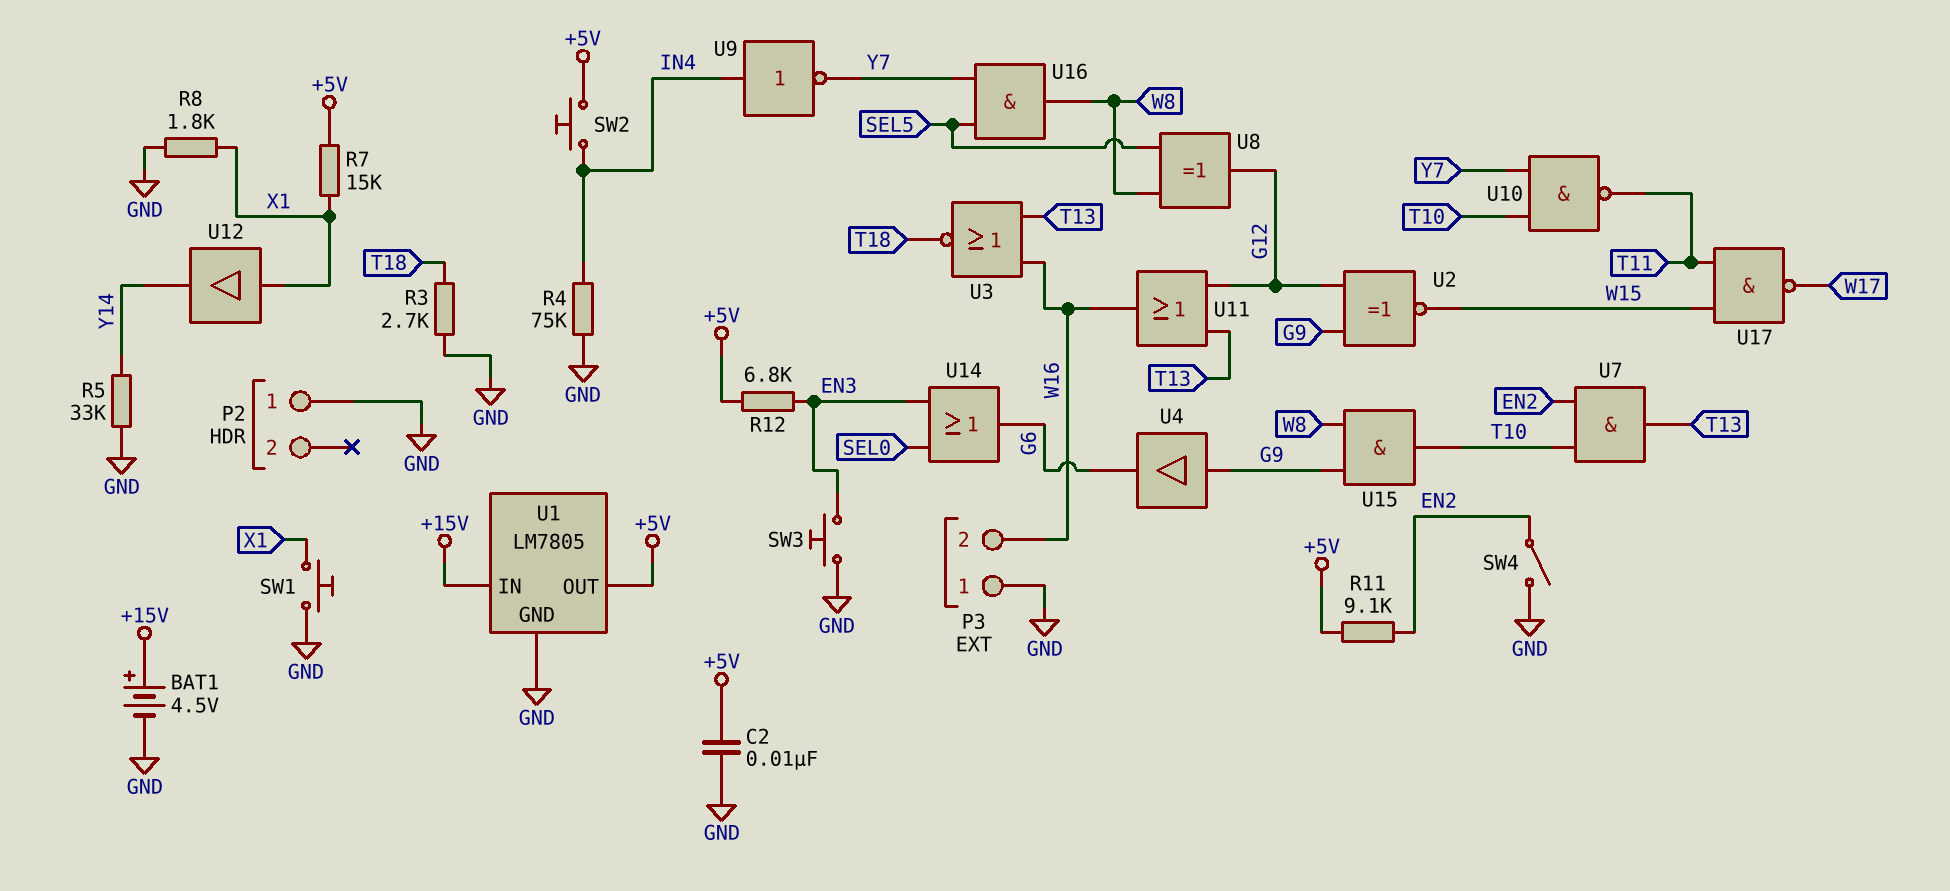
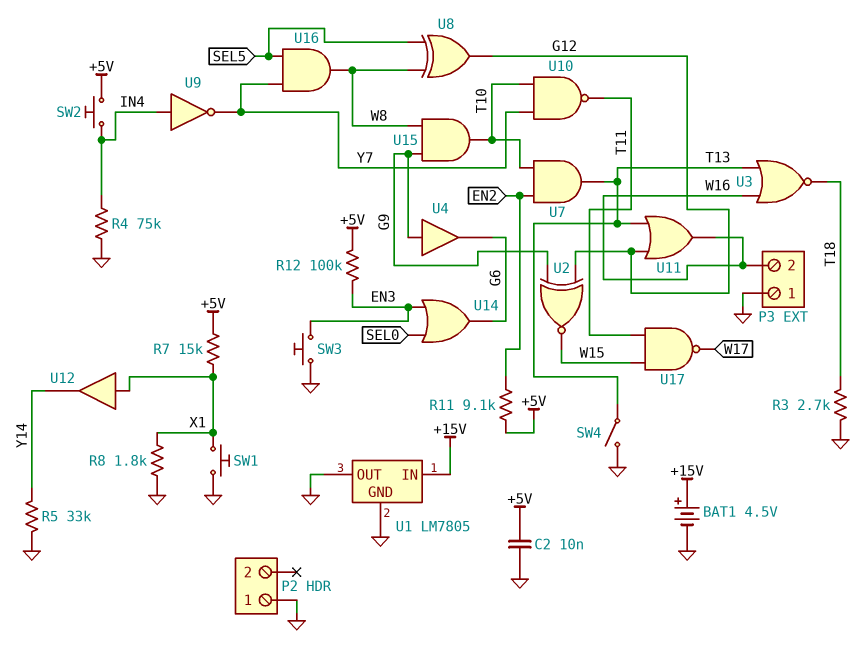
R12: 6.8k (+5V, EN3) -> 100k (+5V, EN3)
SW4: switch (EN2, GND) -> switch (GND, T13)
U1 pin OUT: +5V -> GND

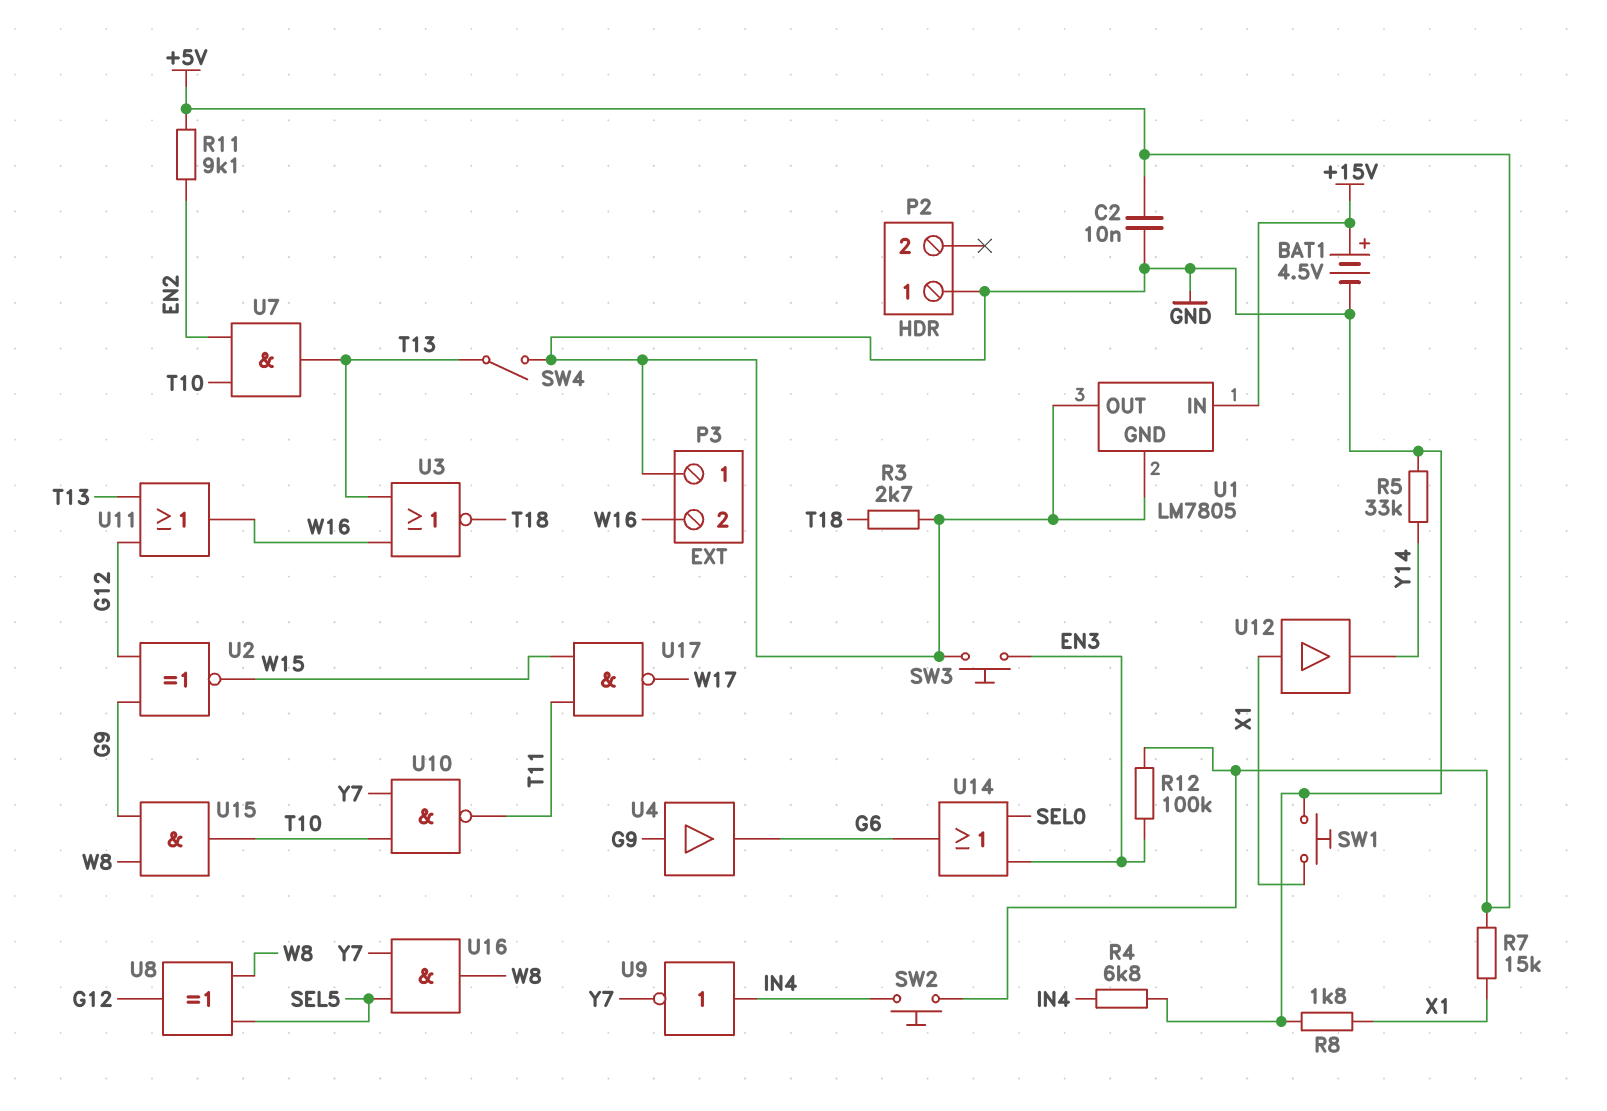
R4: 75k (GND, IN4) -> 6.8k (GND, IN4)

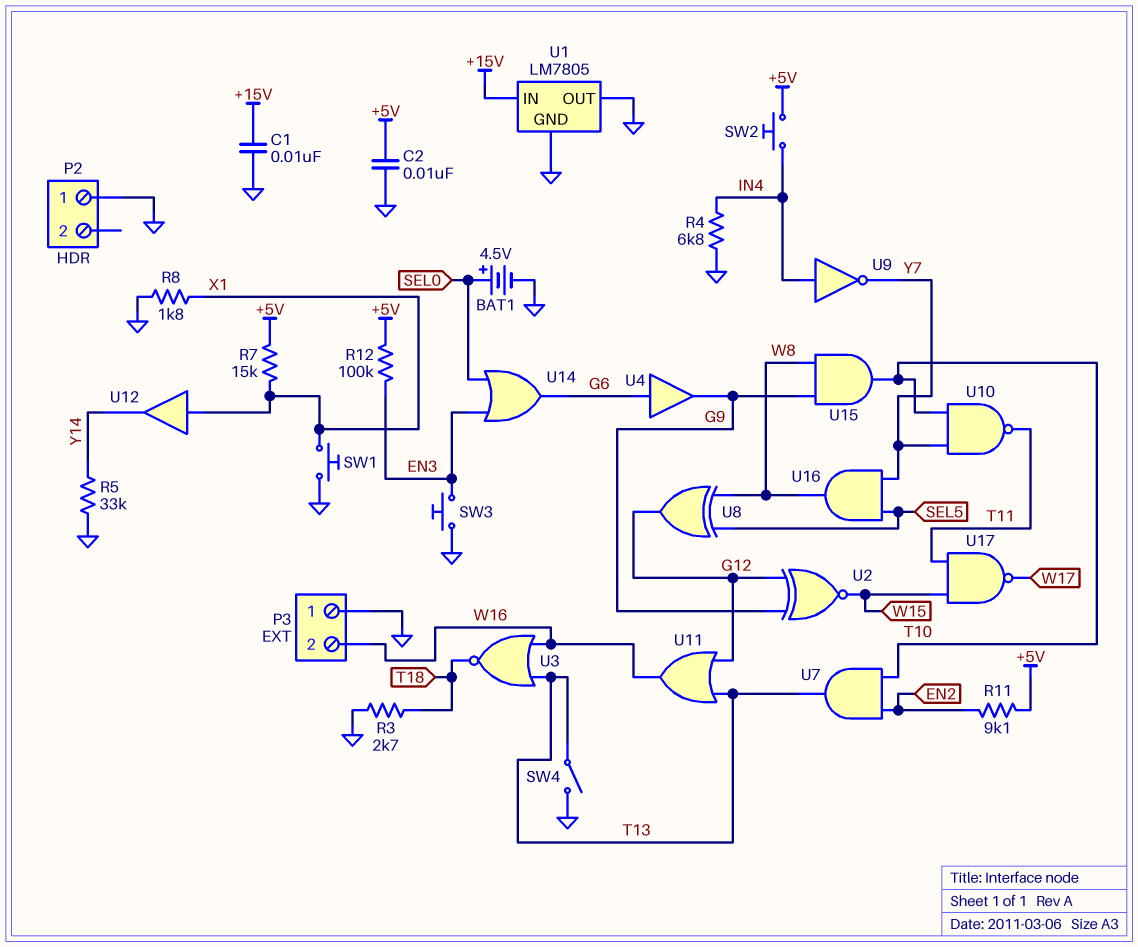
BAT1: 4.5V (plus +15V, minus GND) -> 4.5V (plus SEL0, minus GND)
C1: none -> 10nF (+15V, GND)
U4: buffer (in G9, out G6) -> buffer (in G6, out G9)

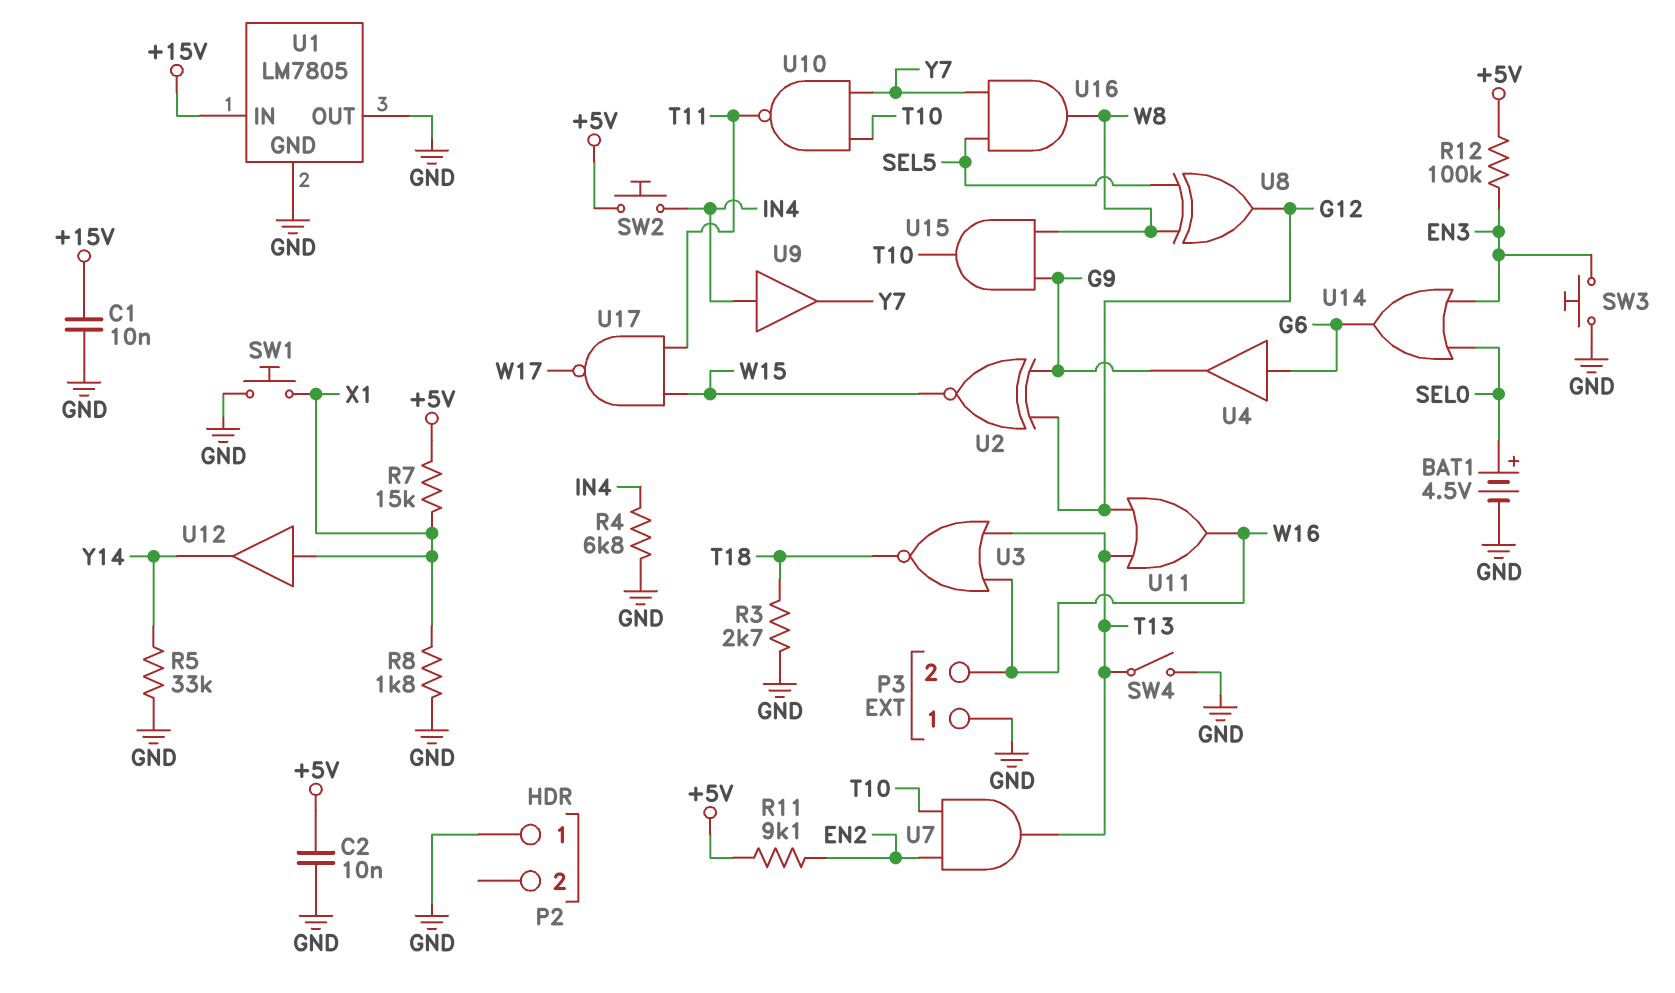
U9: NOT (in IN4, out Y7) -> buffer (in IN4, out Y7)

